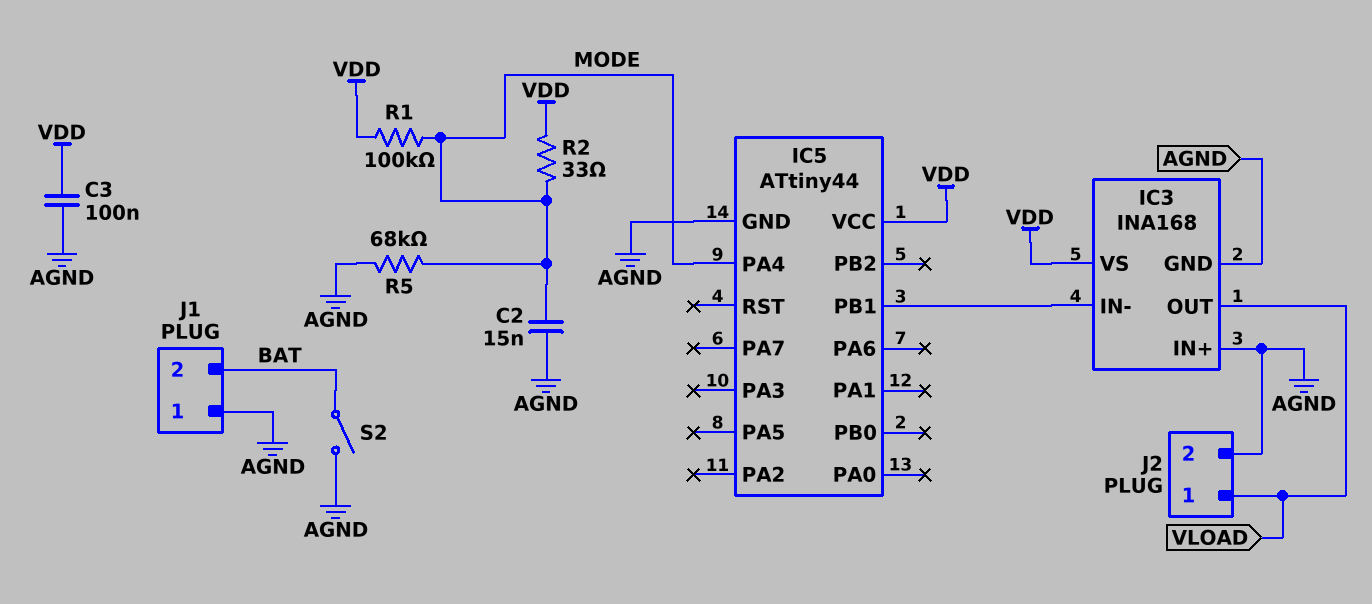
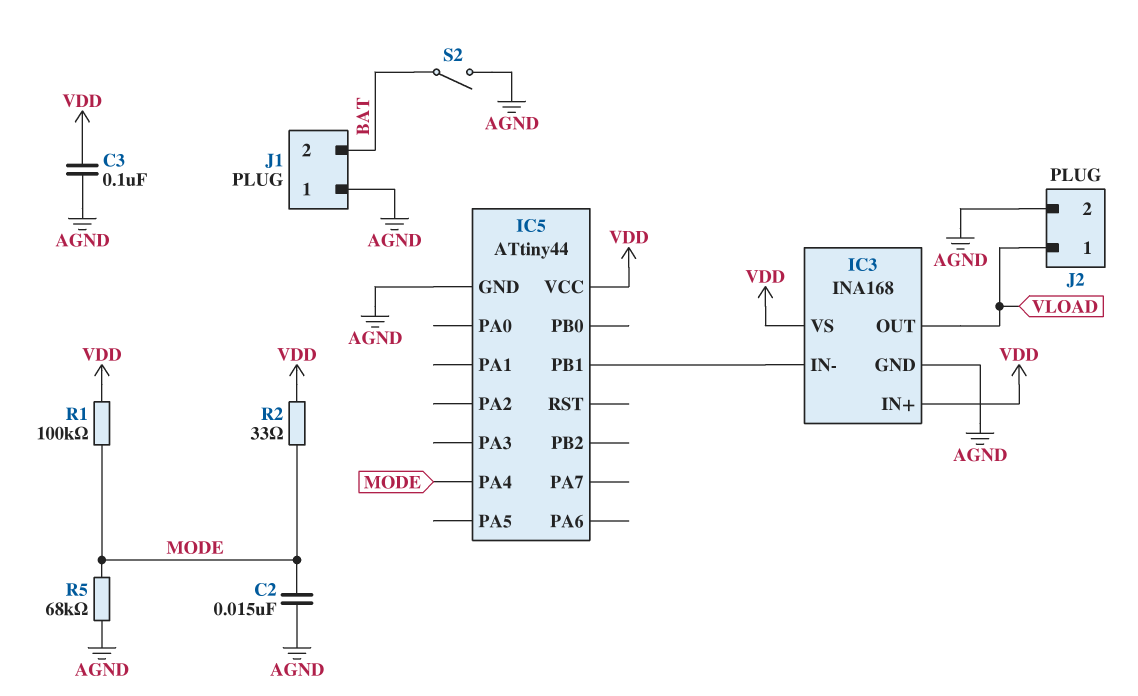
IC3 pin IN+: AGND -> VDD

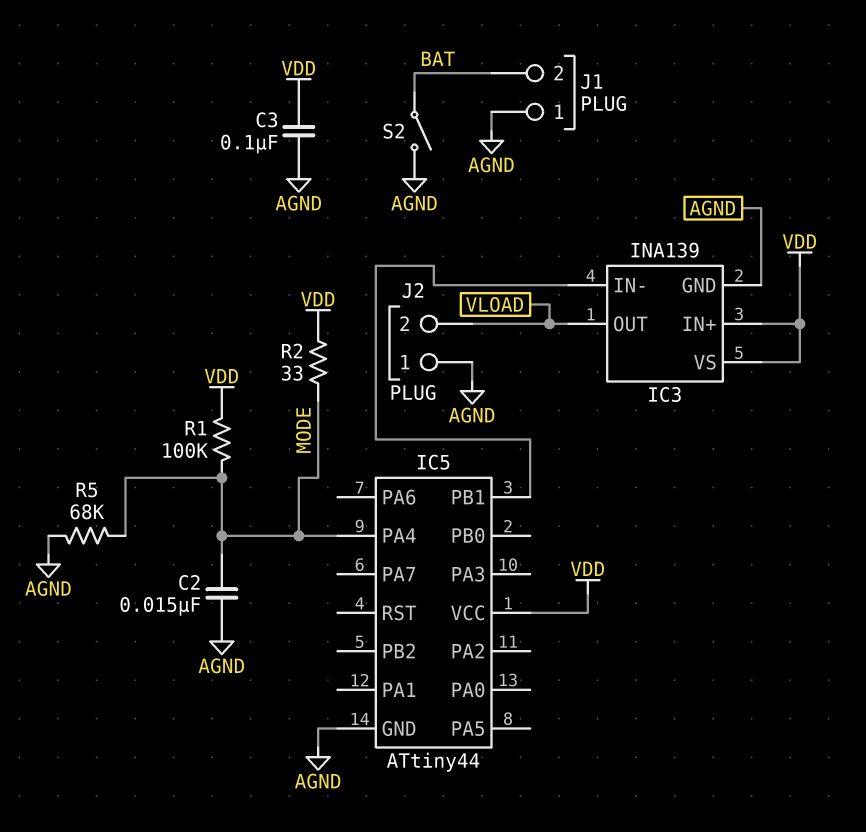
IC3: INA168 -> INA139
J2 pin 1: VLOAD -> AGND
J2 pin 2: AGND -> VLOAD

